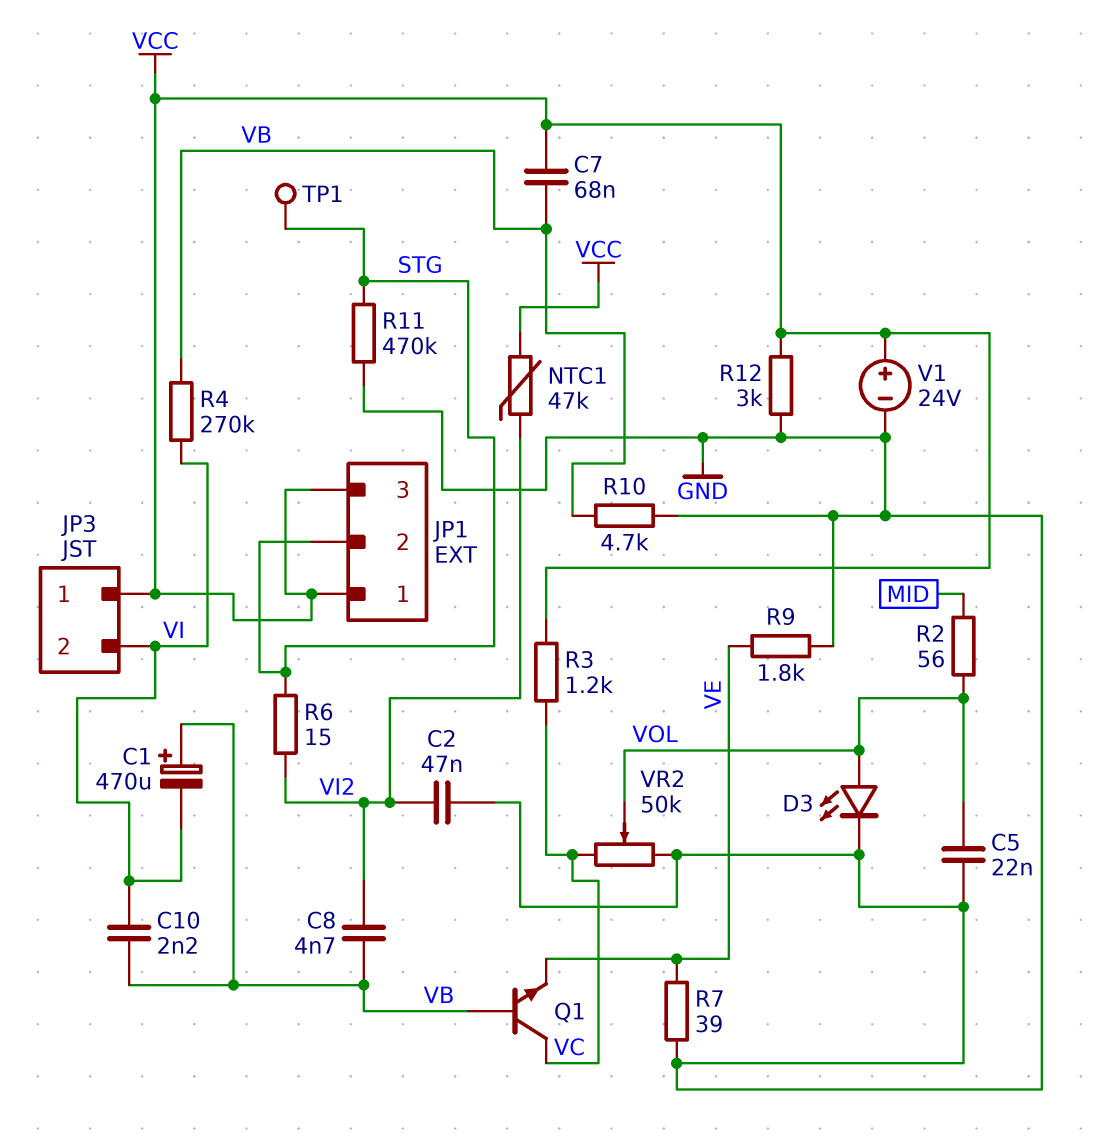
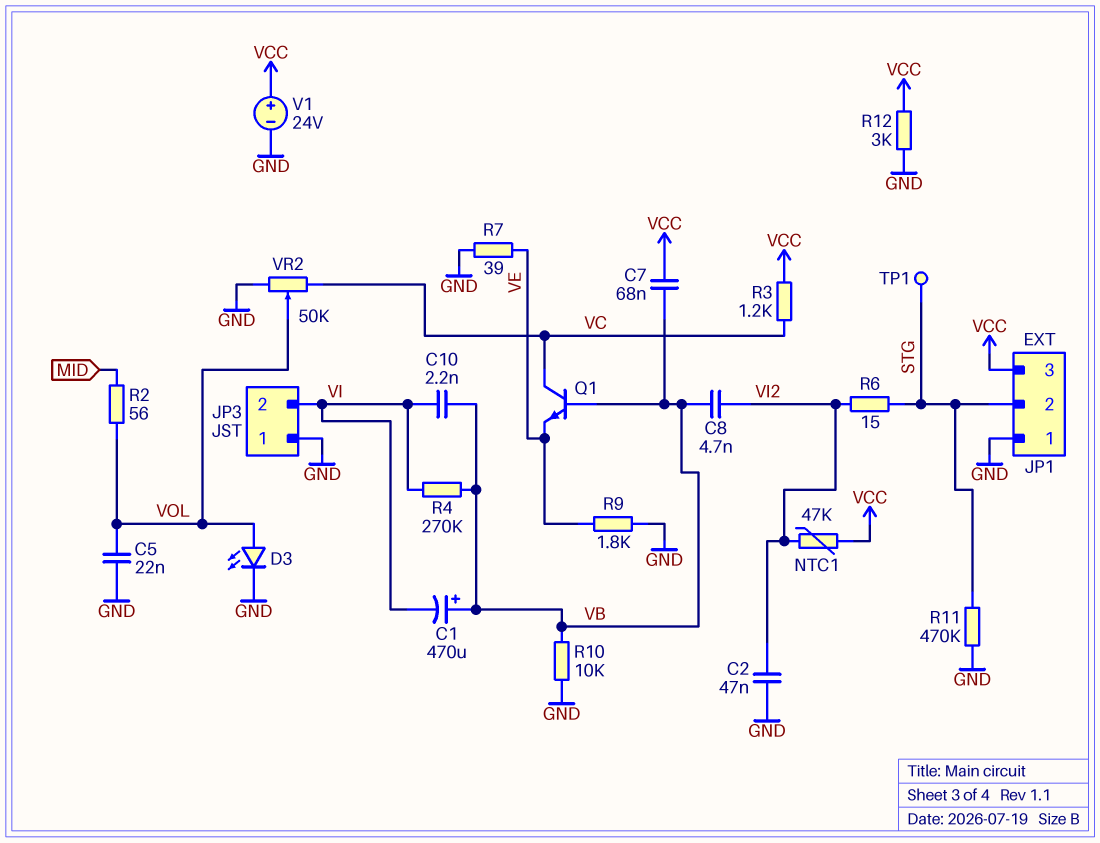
JP1 pin 1: VCC -> GND
JP3 pin 1: VCC -> GND
R10: 4.7k (GND, VB) -> 10k (GND, VB)

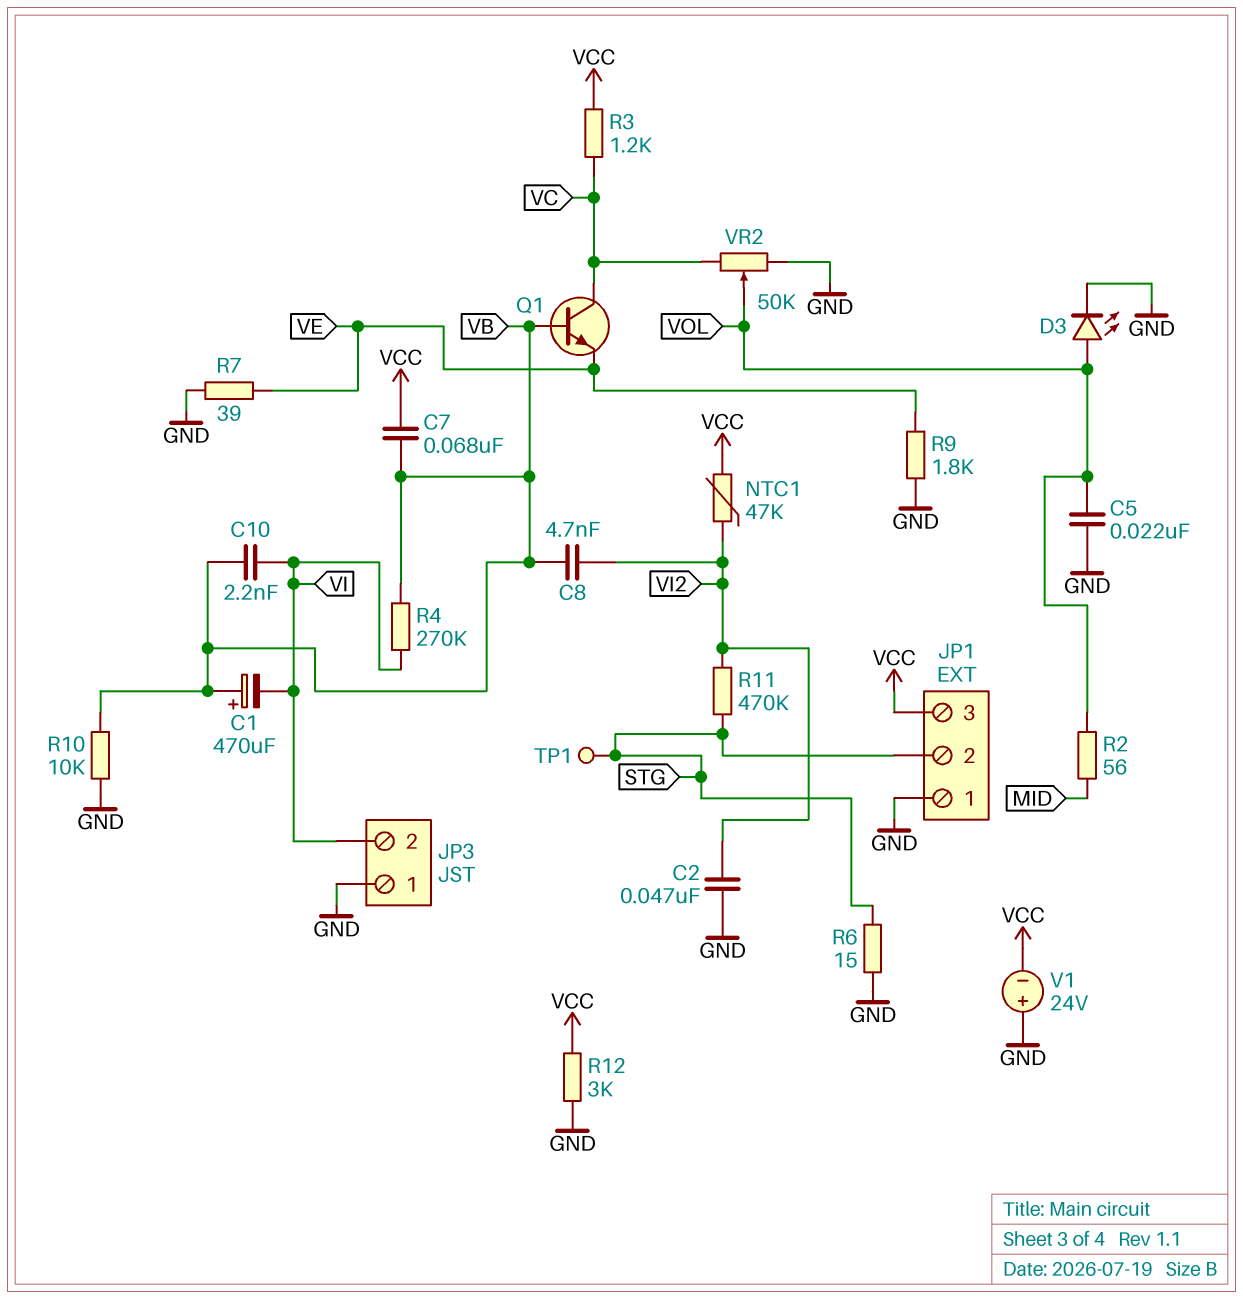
R6: 15 (STG, VI2) -> 15 (GND, STG)
R11: 470k (GND, STG) -> 470k (STG, VI2)
V1: 24V (plus VCC, minus GND) -> 24V (plus GND, minus VCC)

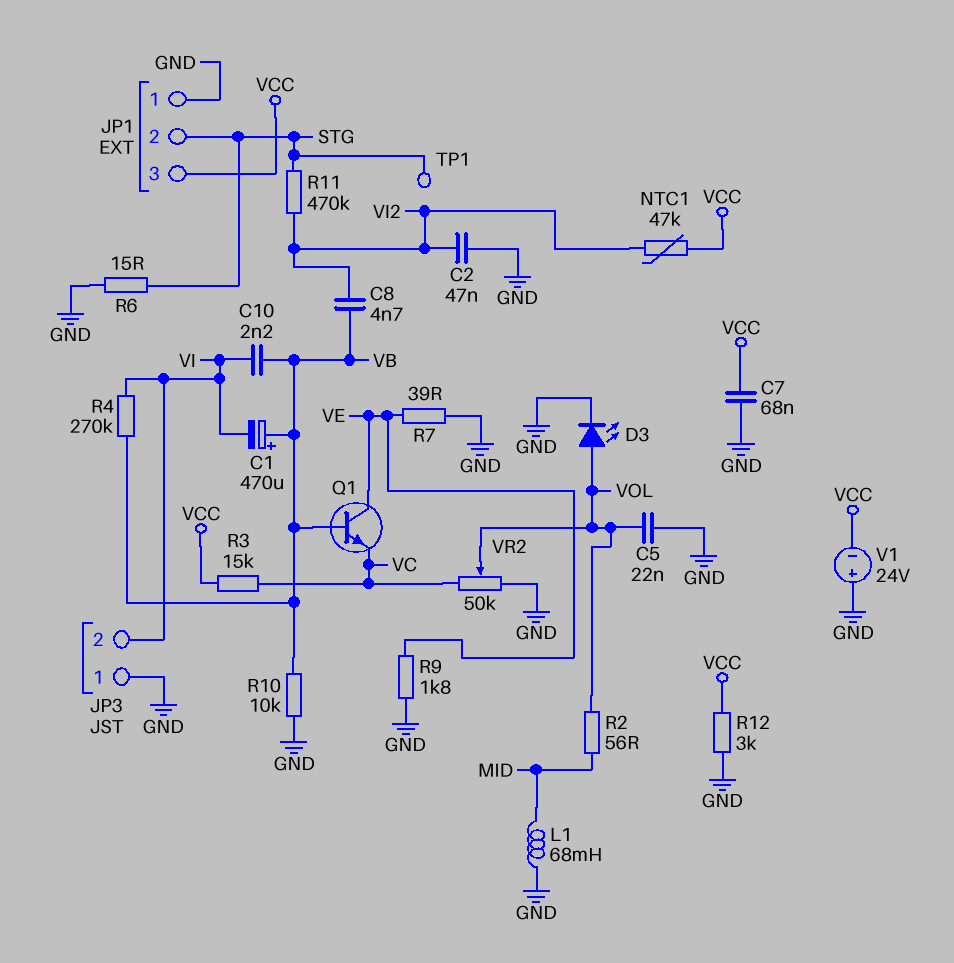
C7: 68nF (VB, VCC) -> 68nF (GND, VCC)
L1: none -> 68mH (GND, MID)
Q1: NPN (B VB, C VC, E VE) -> NPN (B VB, C VE, E VC)
R3: 1.2k (VC, VCC) -> 15k (VC, VCC)

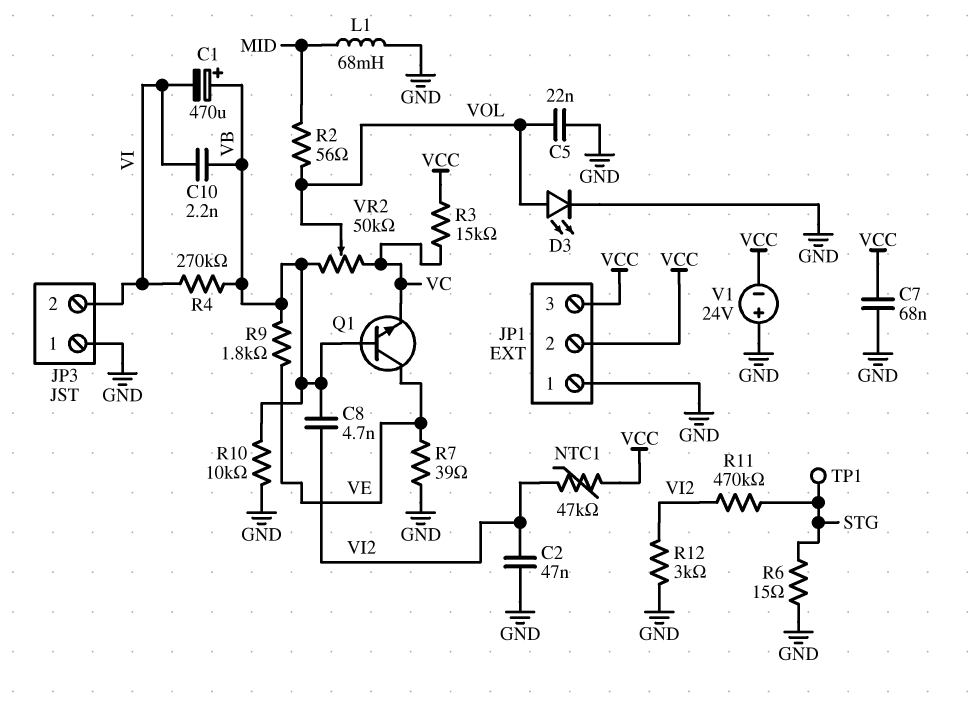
JP1 pin 2: STG -> VCC
R9: 1.8k (GND, VE) -> 1.8k (VB, VE)
R12: 3k (GND, VCC) -> 3k (GND, VI2)
VR2: 50k (GND, VC, wiper VOL) -> 50k (VB, VC, wiper VOL)

